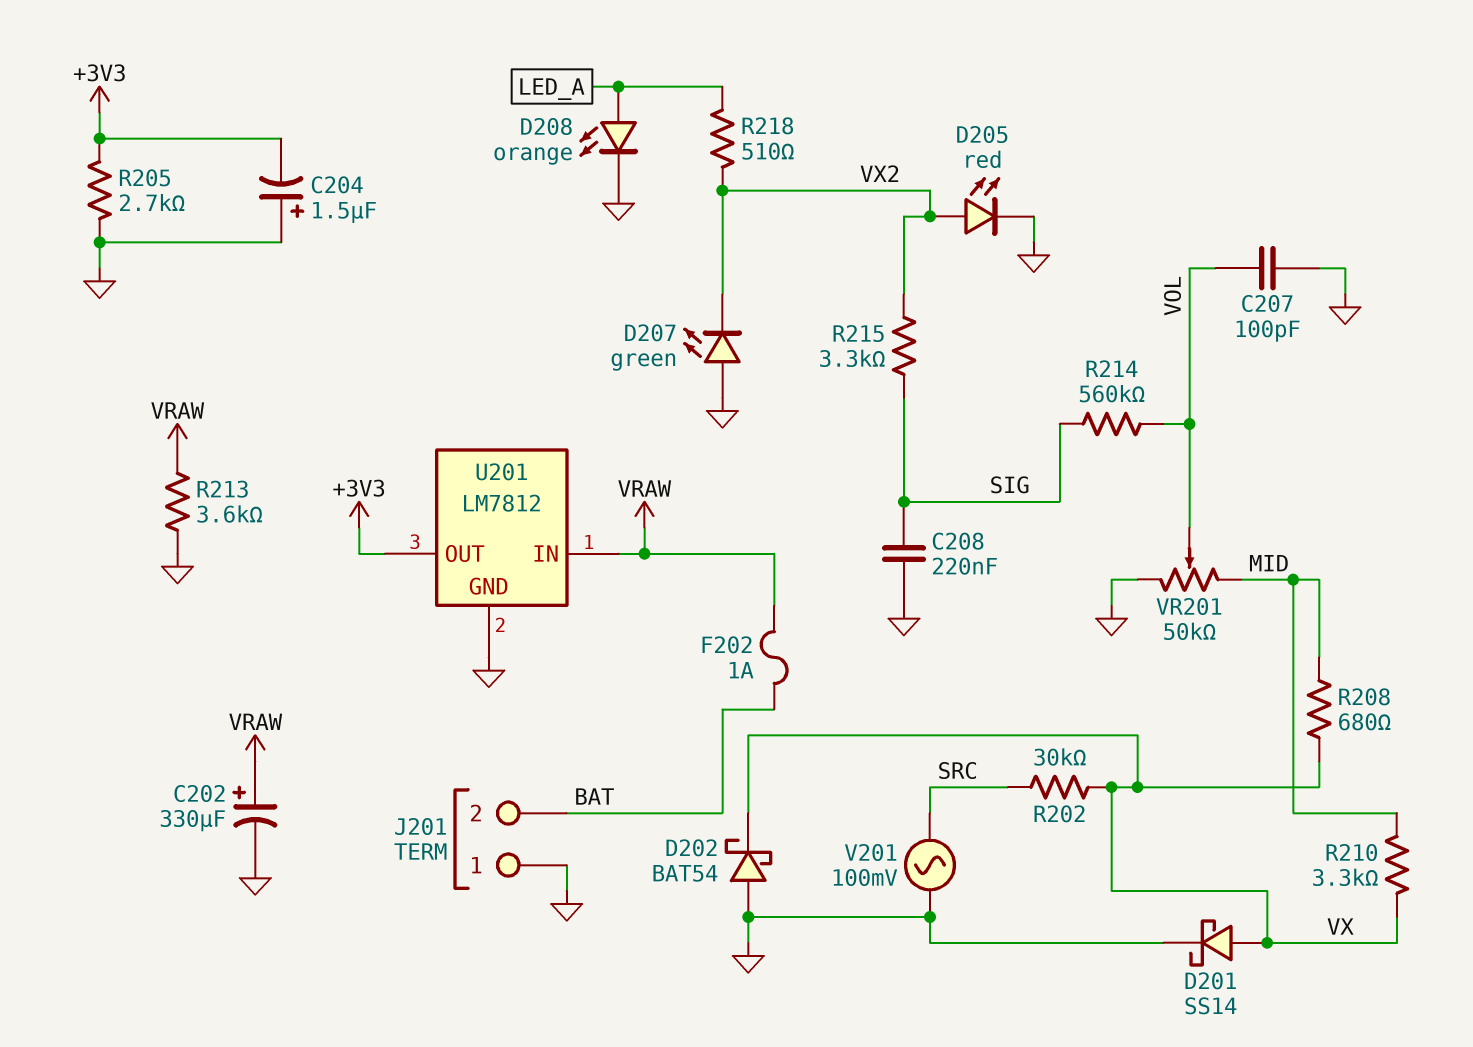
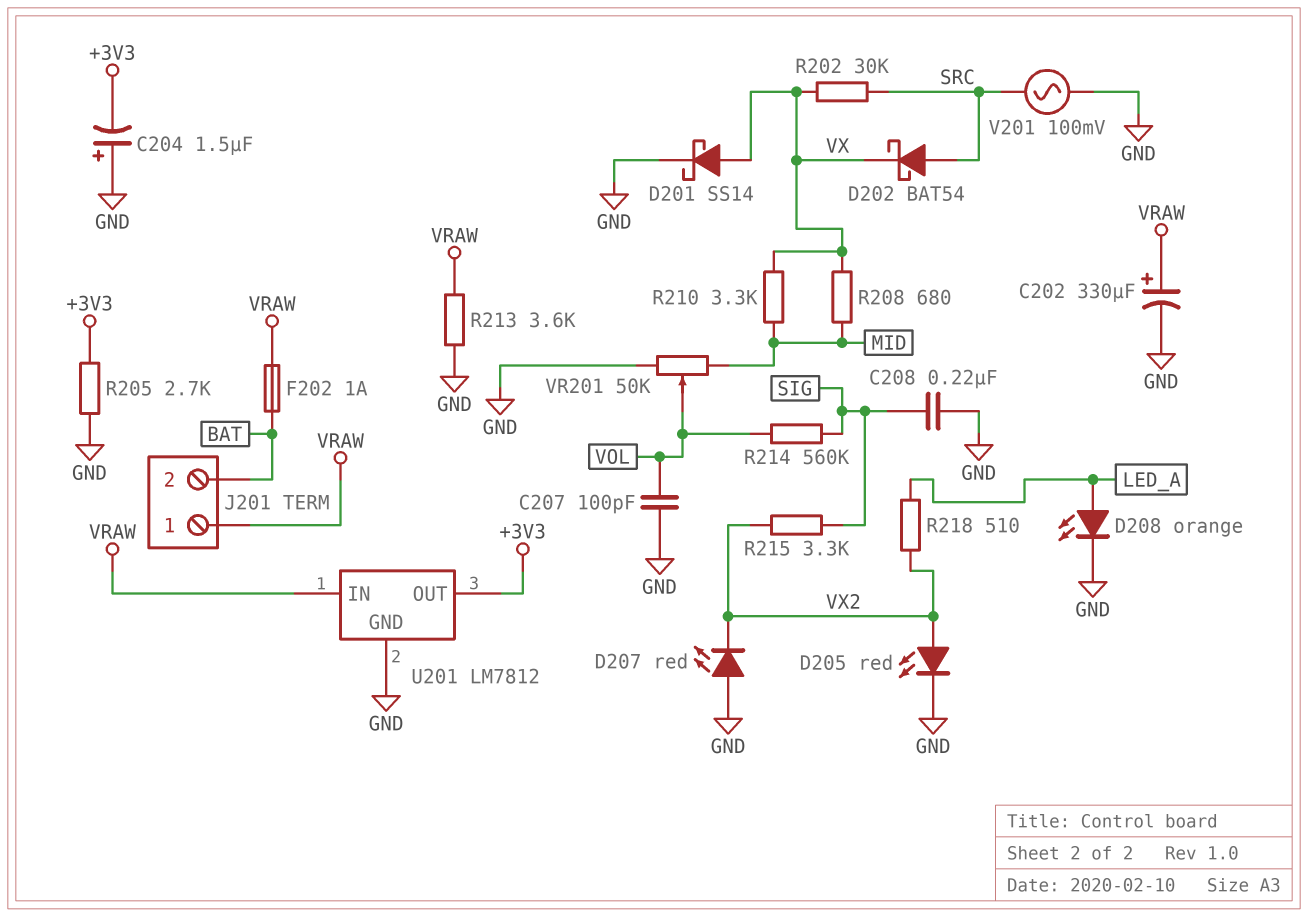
D202: schottky BAT54 (A GND, K VX) -> schottky BAT54 (A SRC, K VX)
D207: LED green (A GND, K VX2) -> LED red (A GND, K VX2)
J201 pin 1: GND -> VRAW

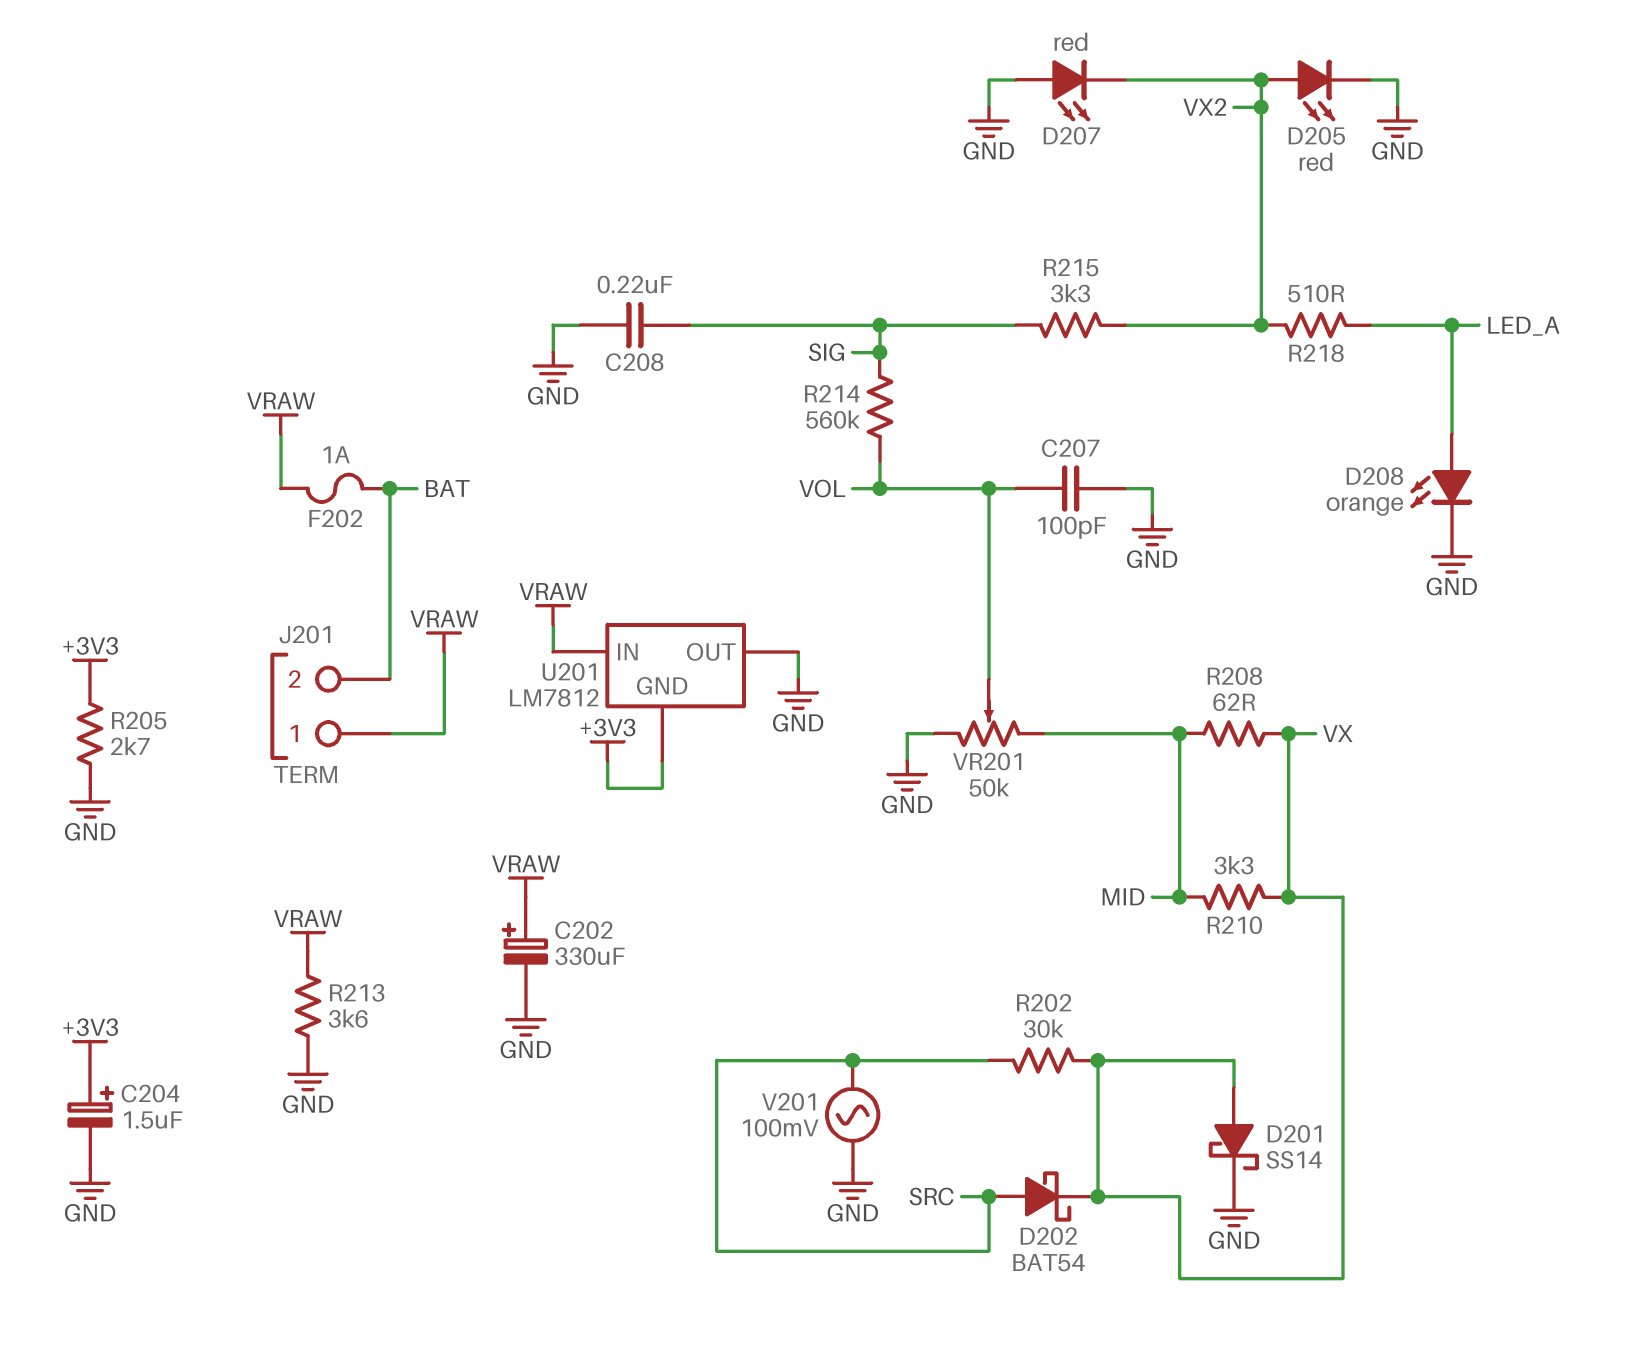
C204: 1.5uF (plus GND, minus +3V3) -> 1.5uF (plus +3V3, minus GND)
R208: 680 (MID, VX) -> 62 (MID, VX)
U201 pin GND: GND -> +3V3
U201 pin OUT: +3V3 -> GND

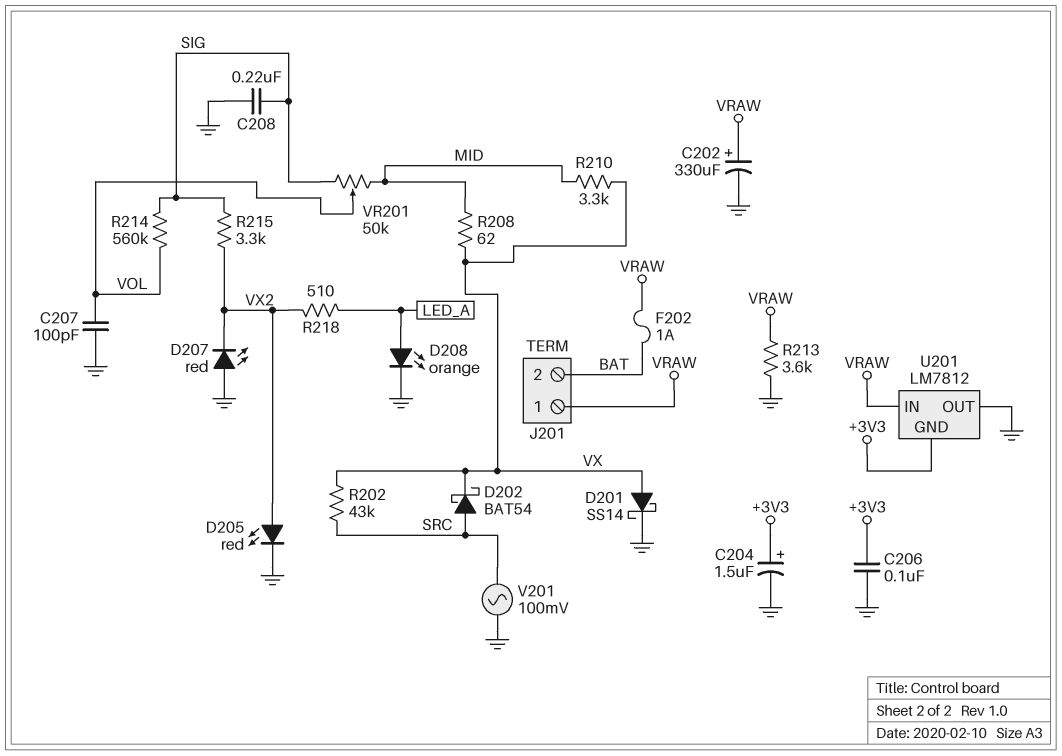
C206: none -> 100nF (+3V3, GND)
R202: 30k (SRC, VX) -> 43k (SRC, VX)
R205: 2.7k (+3V3, GND) -> none
VR201: 50k (GND, MID, wiper VOL) -> 50k (MID, SIG, wiper VOL)

